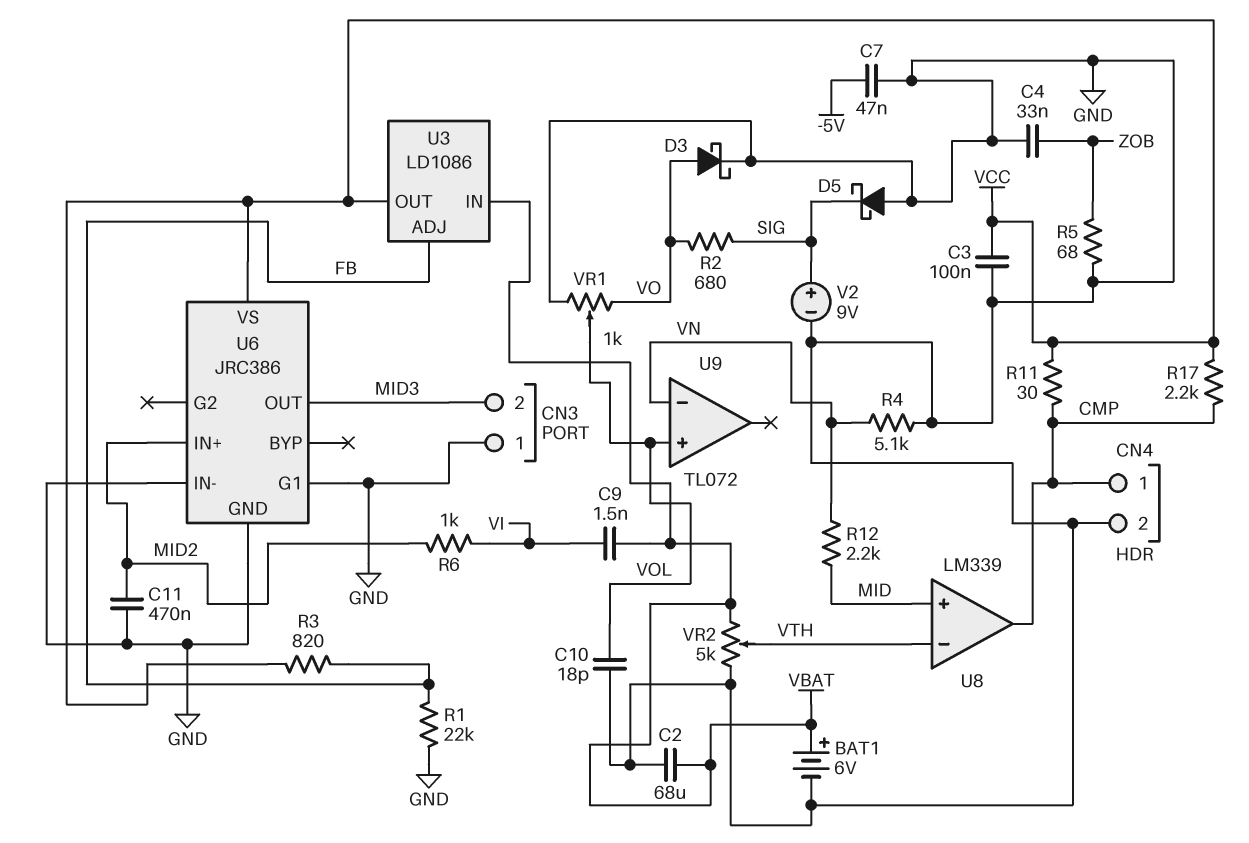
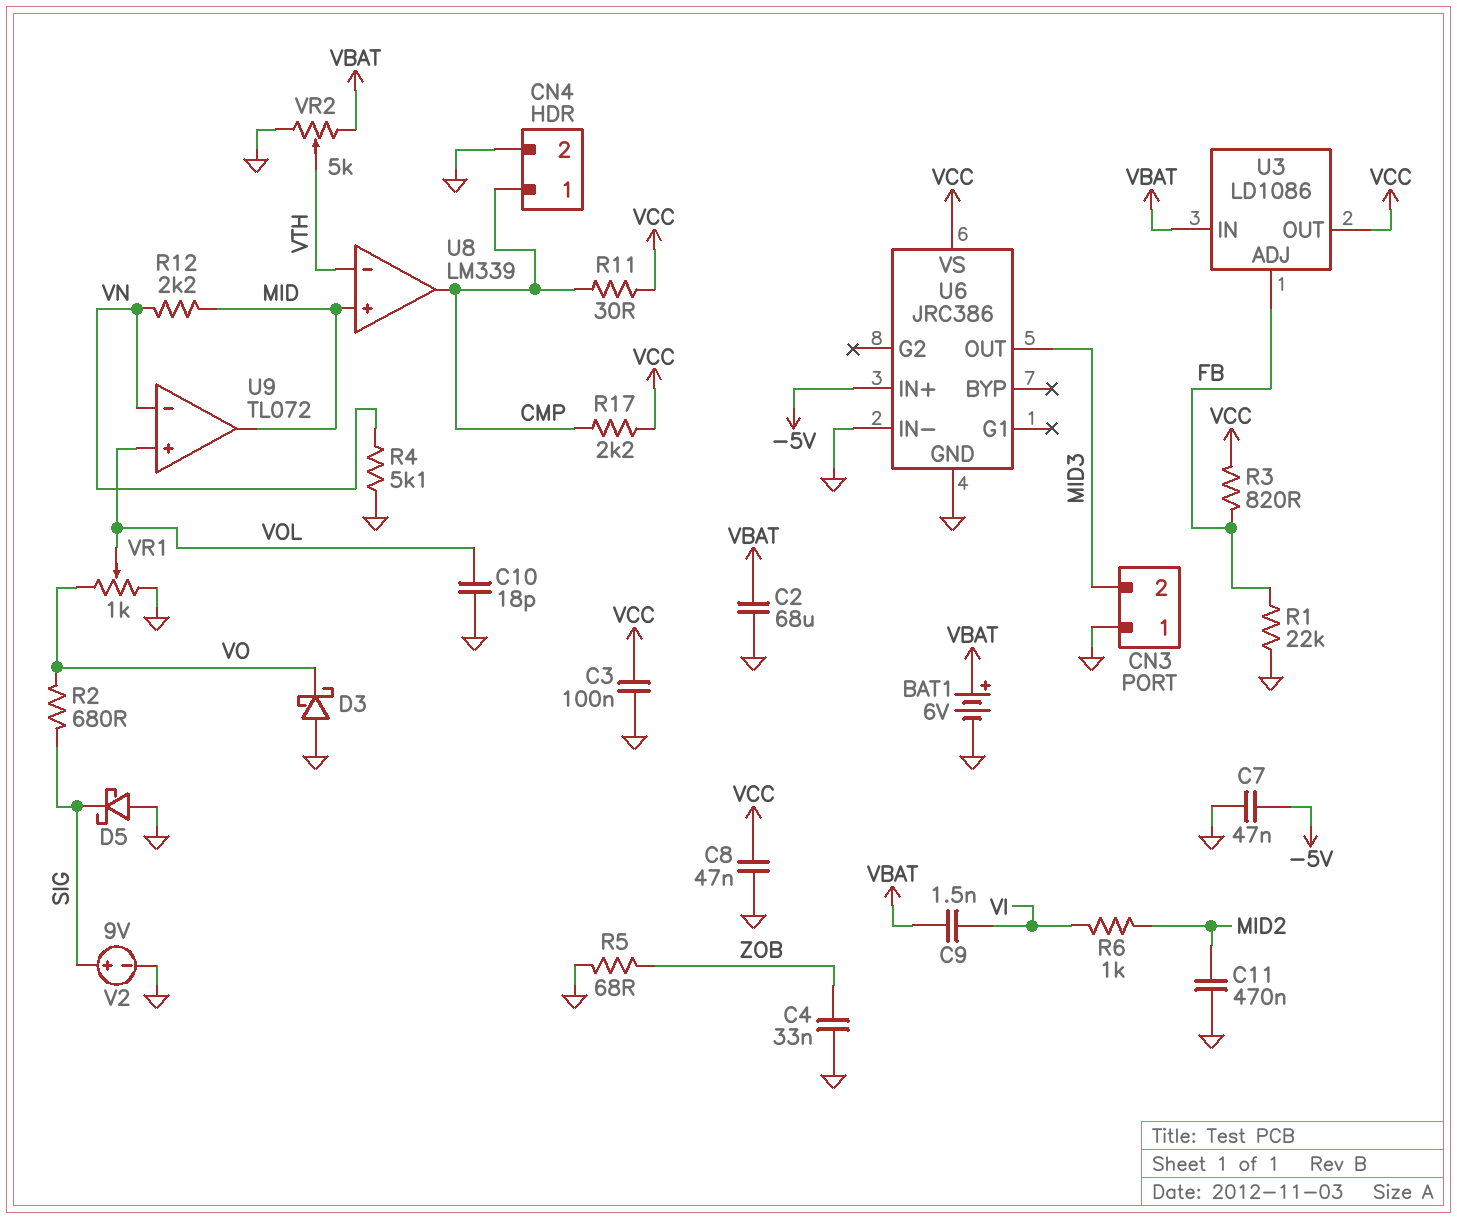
C8: none -> 47nF (GND, VCC)
D3: schottky (A VO, K GND) -> schottky (A GND, K VO)
U6 pin G1: GND -> none
U6 pin IN+: MID2 -> -5V
U9 pin out: none -> MID

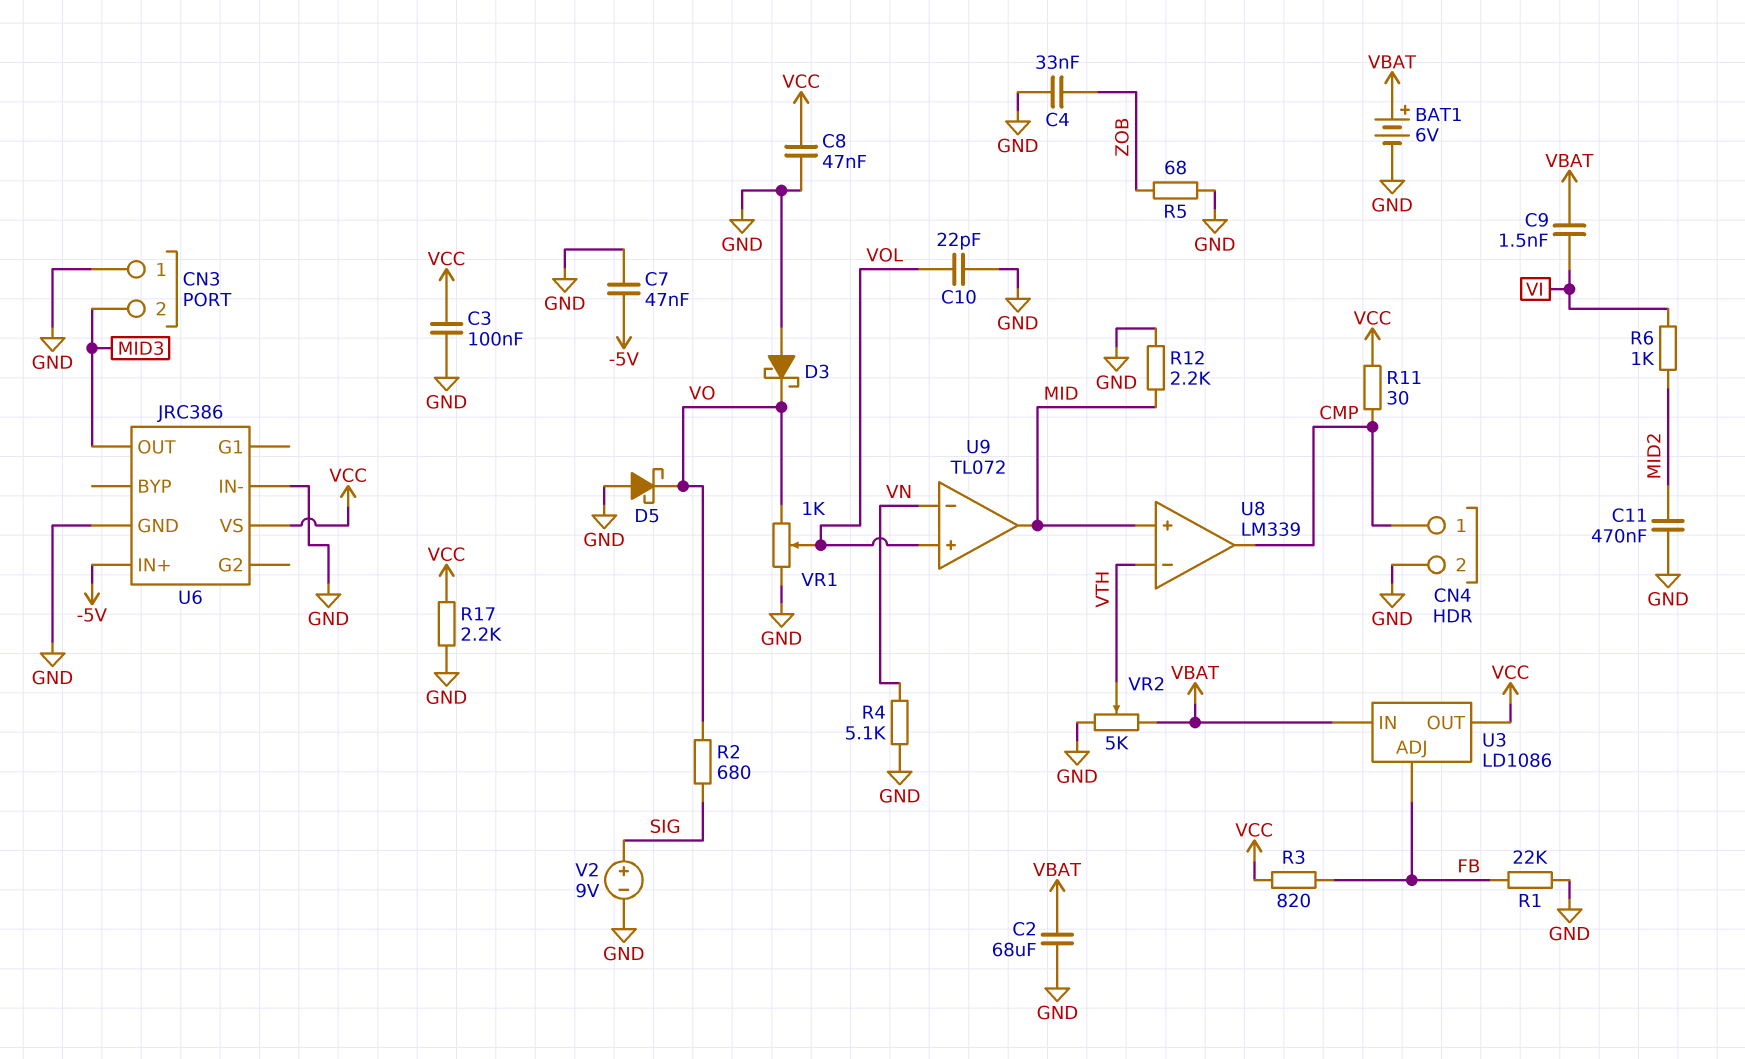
C10: 18pF (GND, VOL) -> 22pF (GND, VOL)
D5: schottky (A GND, K SIG) -> schottky (A GND, K VO)
R12: 2.2k (MID, VN) -> 2.2k (GND, MID)
R17: 2.2k (CMP, VCC) -> 2.2k (GND, VCC)

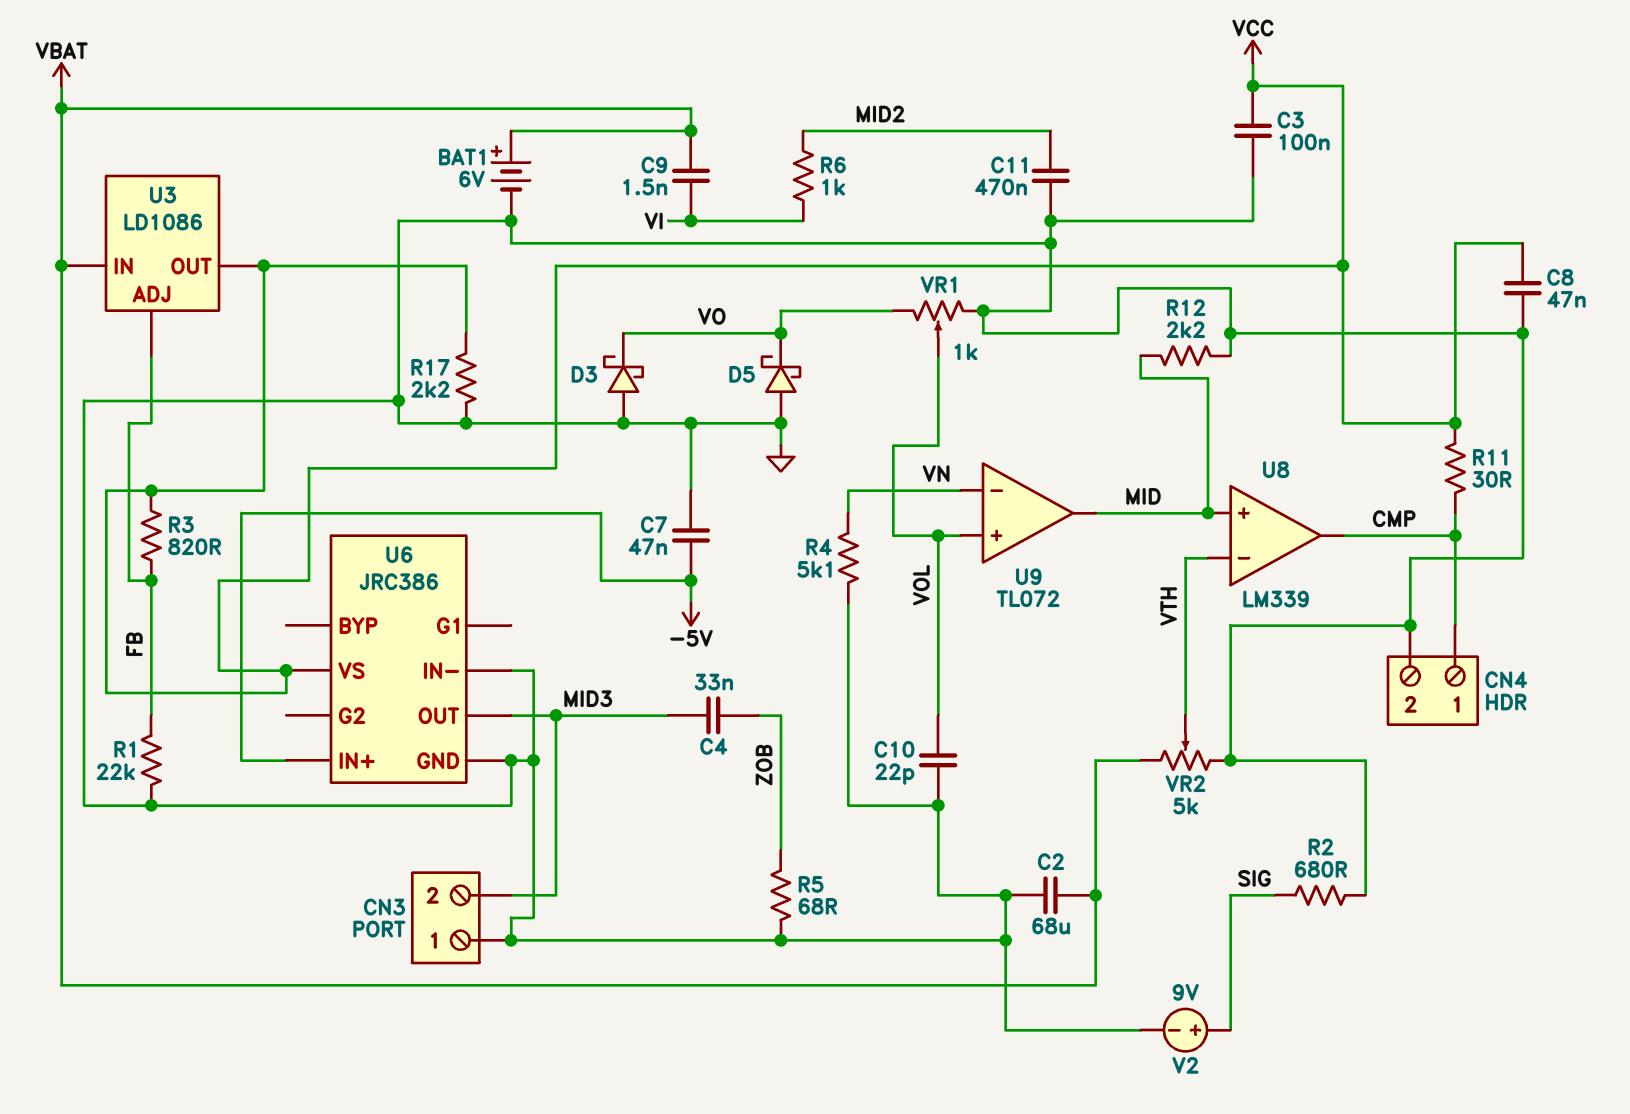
C4: 33nF (GND, ZOB) -> 33nF (MID3, ZOB)
R2: 680 (SIG, VO) -> 680 (GND, SIG)

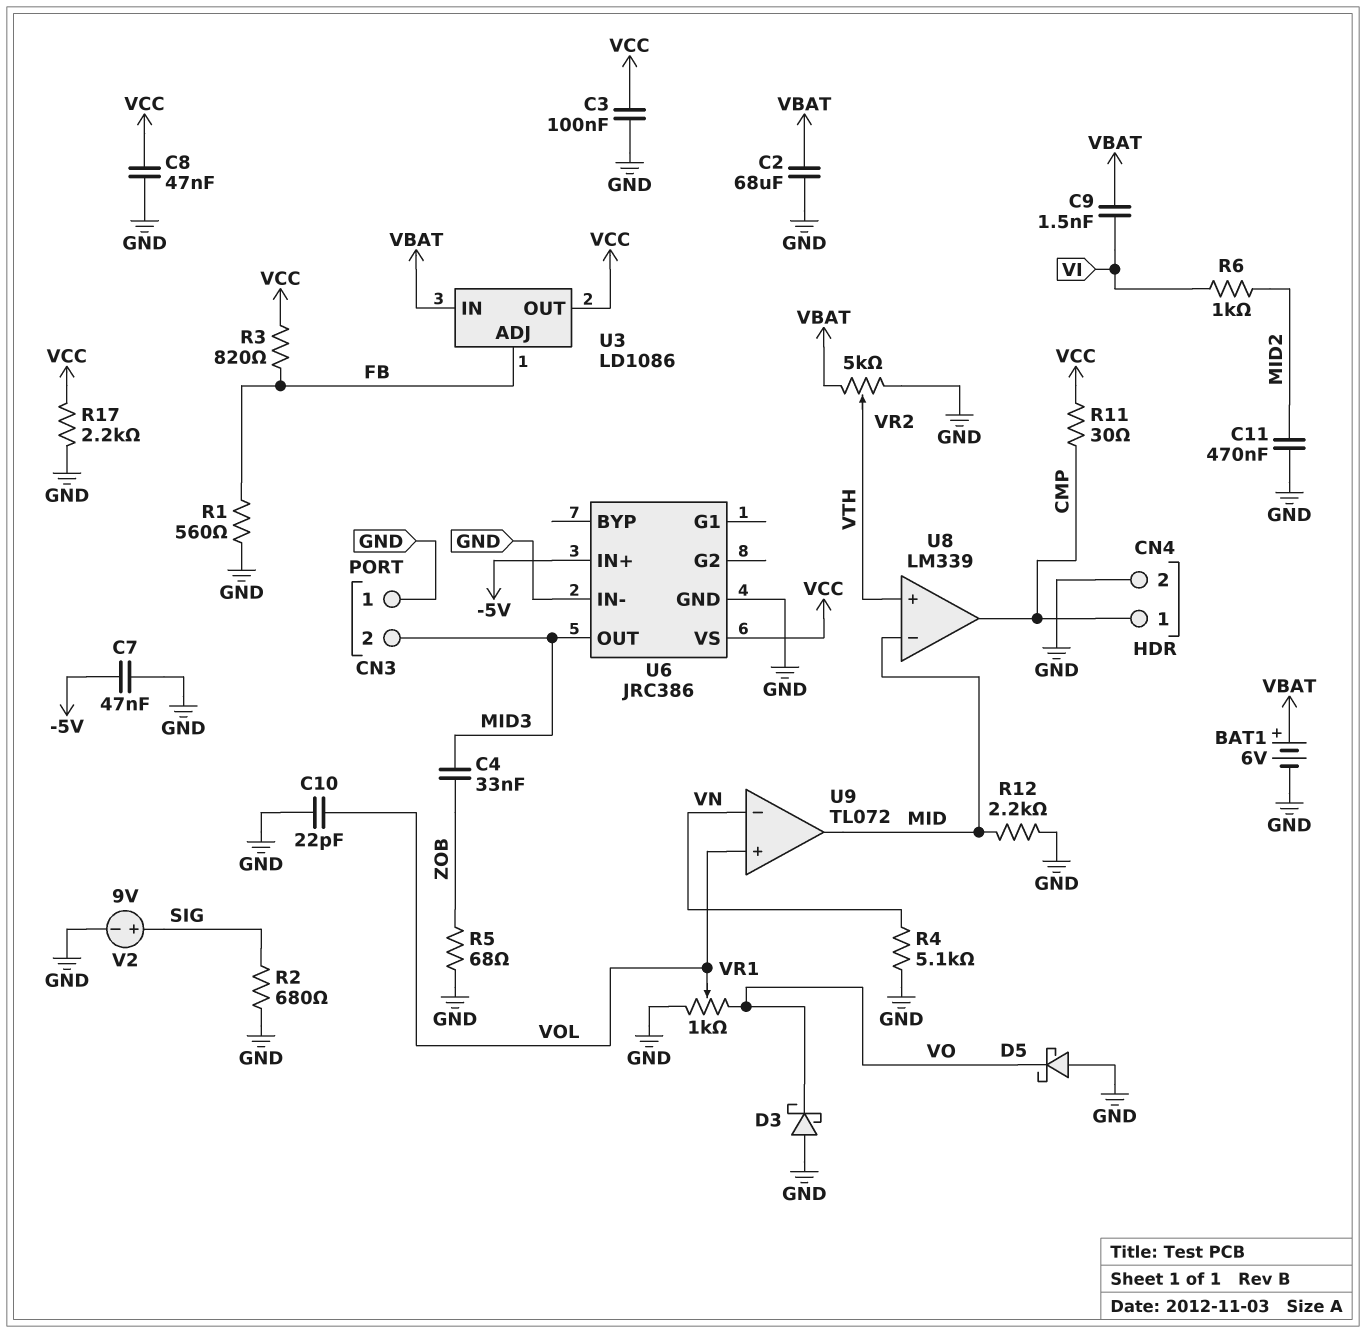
R1: 22k (FB, GND) -> 560 (FB, GND)
U8 pin in+: MID -> VTH
U8 pin in-: VTH -> MID

